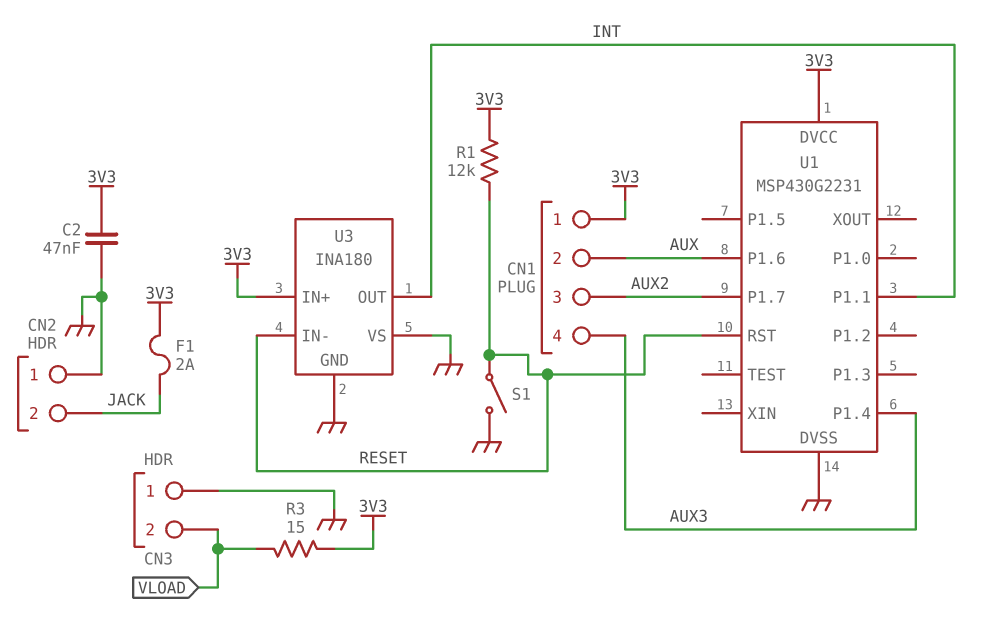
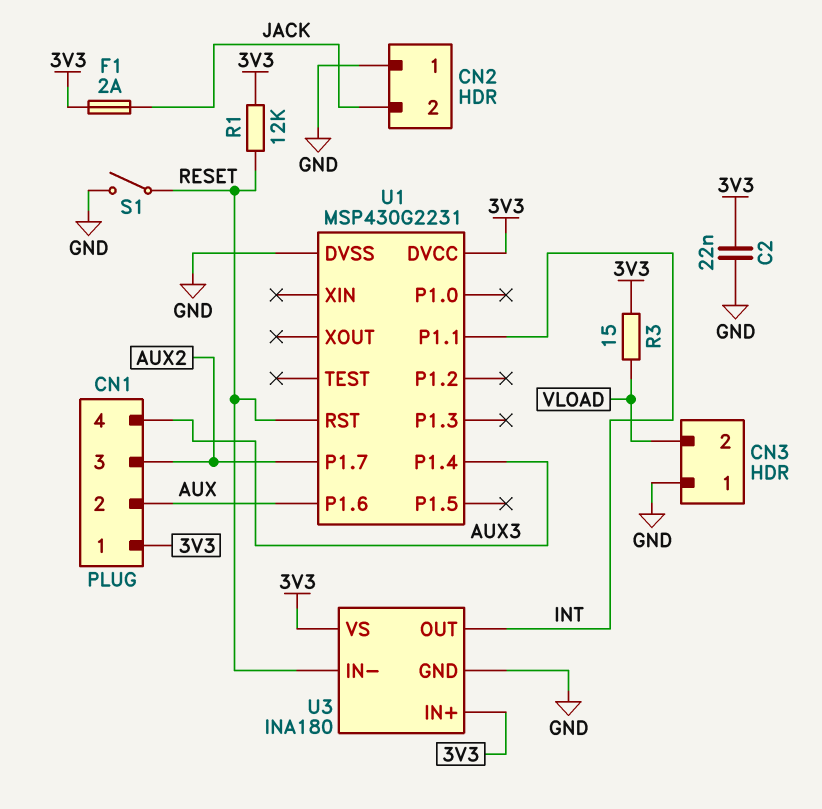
C2: 47nF (3V3, GND) -> 22nF (3V3, GND)
U3 pin VS: GND -> 3V3

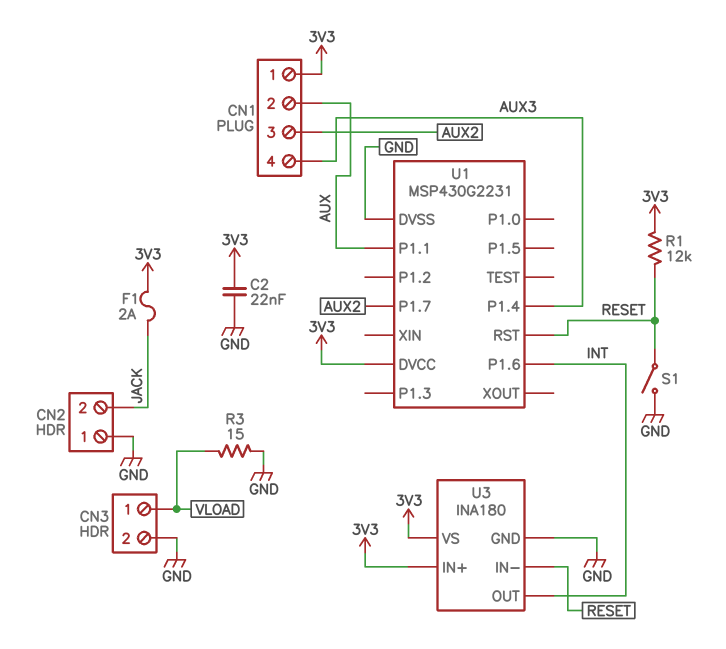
CN3 pin 1: GND -> VLOAD
CN3 pin 2: VLOAD -> GND
R3: 15 (3V3, VLOAD) -> 15 (GND, VLOAD)
U1 pin P1.1: INT -> AUX
U1 pin P1.6: AUX -> INT

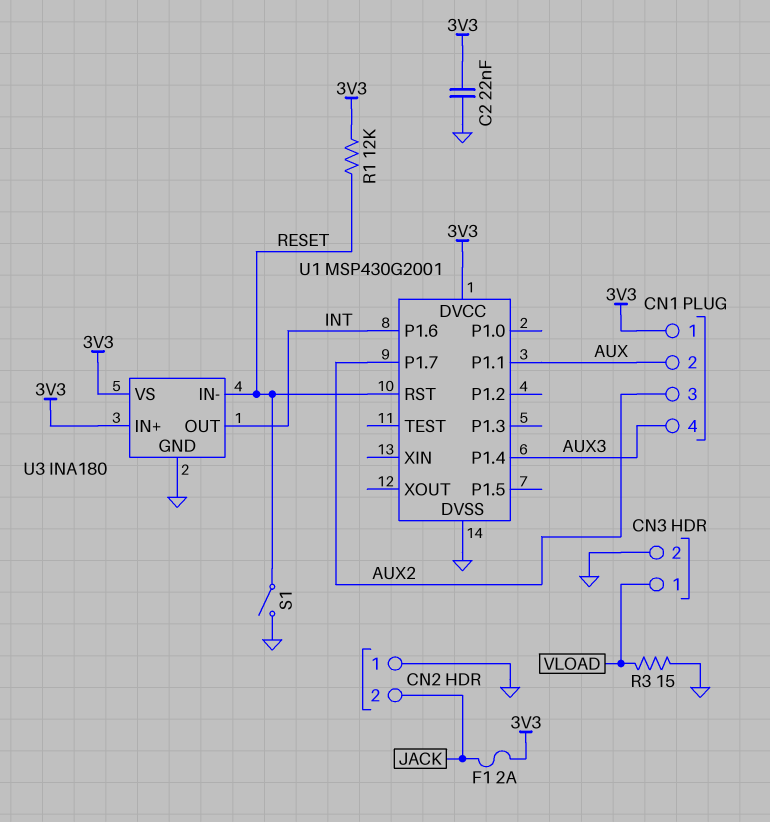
U1: MSP430G2231 -> MSP430G2001

